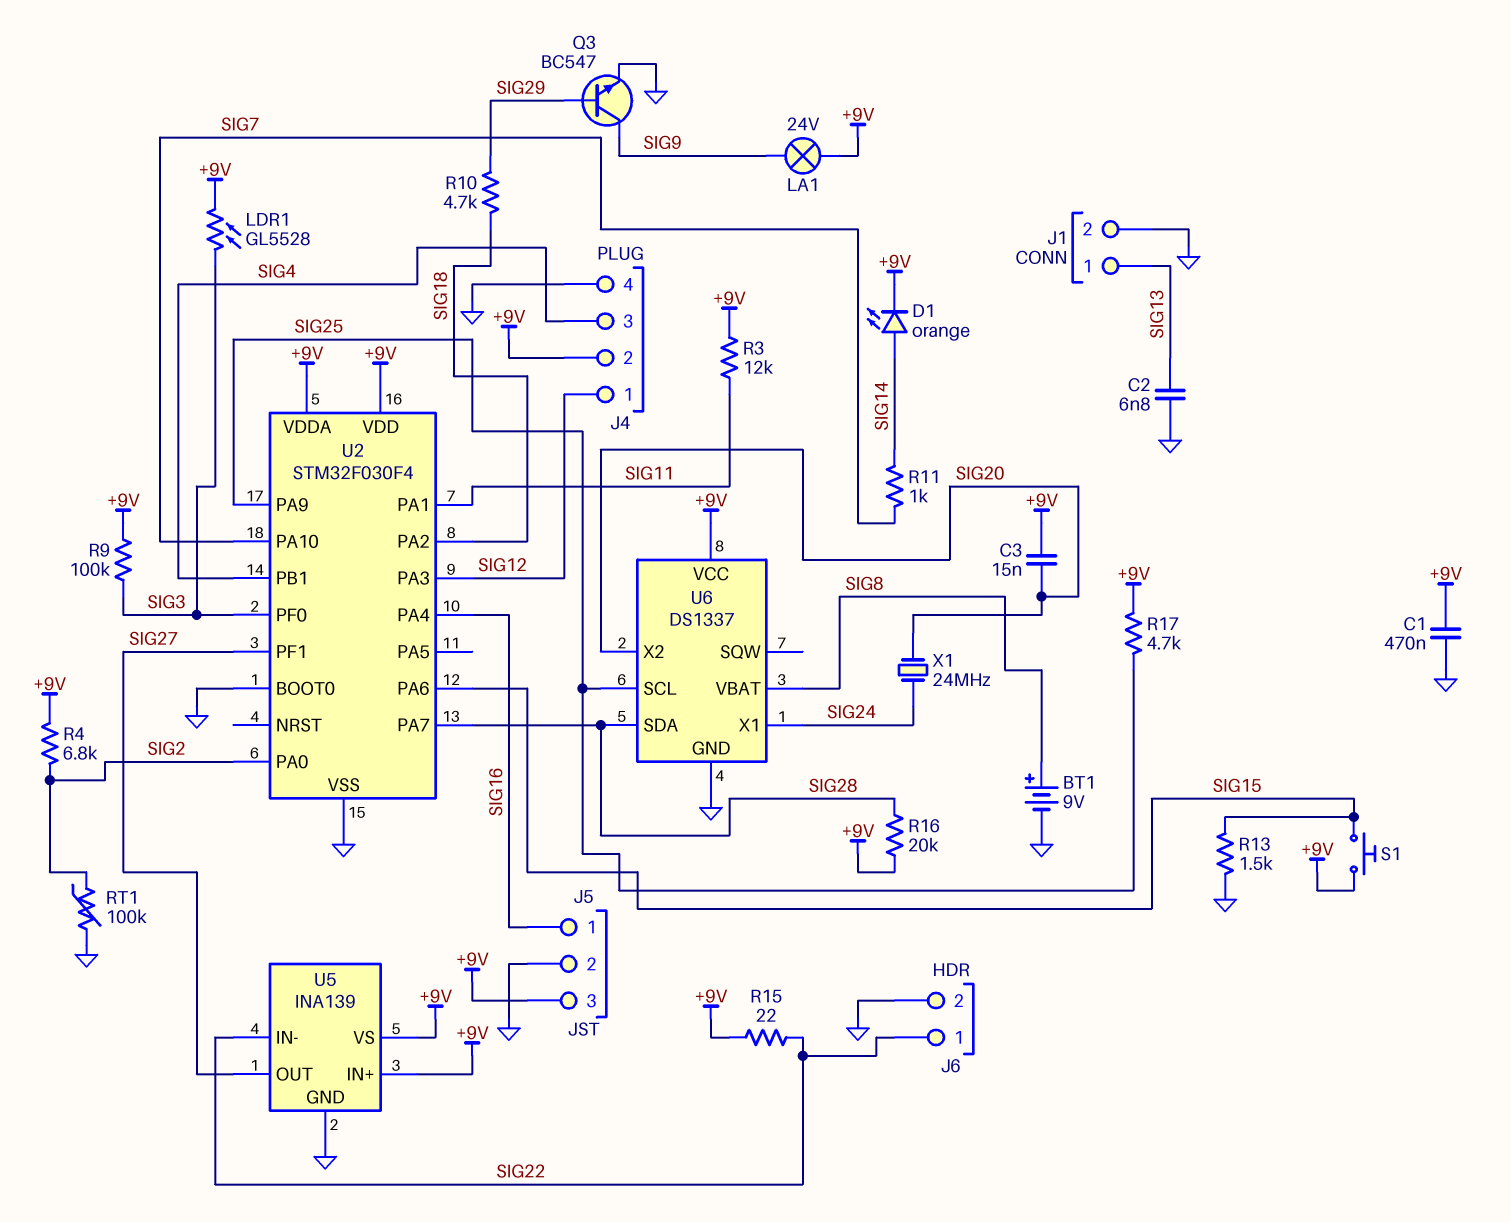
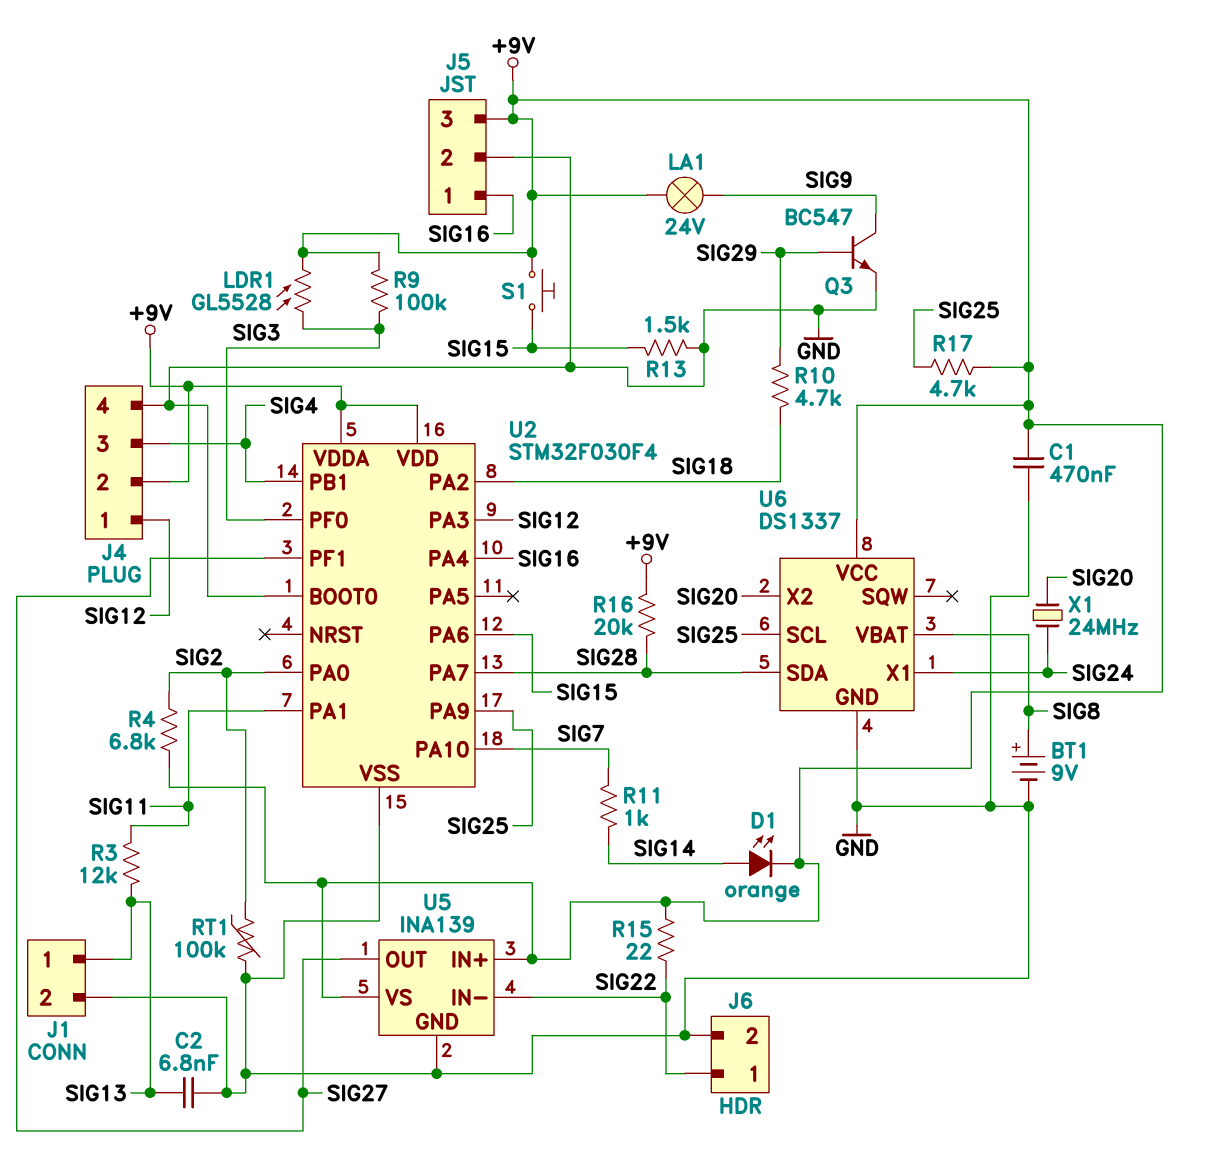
C3: 15nF (+9V, SIG20) -> none
R3: 12k (+9V, SIG11) -> 12k (SIG11, SIG13)

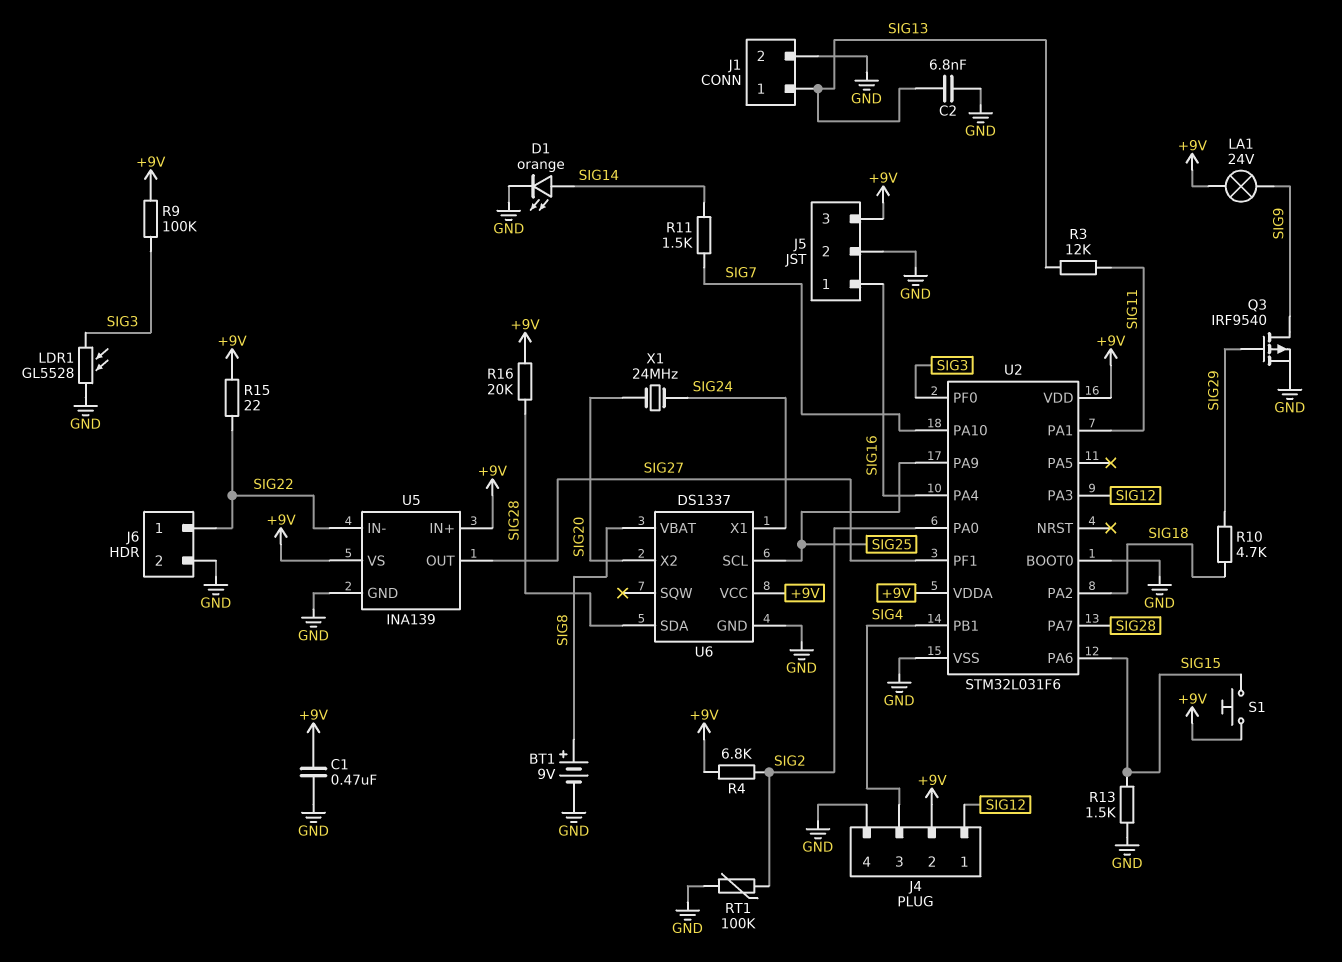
D1: LED orange (A SIG14, K +9V) -> LED orange (A SIG14, K GND)
LDR1: GL5528 (+9V, SIG3) -> GL5528 (GND, SIG3)
Q3: NPN BC547 (B SIG29, C SIG9, E GND) -> PMOS IRF9540 (G SIG29, D SIG9, S GND)
R11: 1k (SIG7, SIG14) -> 1.5k (SIG7, SIG14)
R17: 4.7k (+9V, SIG25) -> none
U2: STM32F030F4 -> STM32L031F6

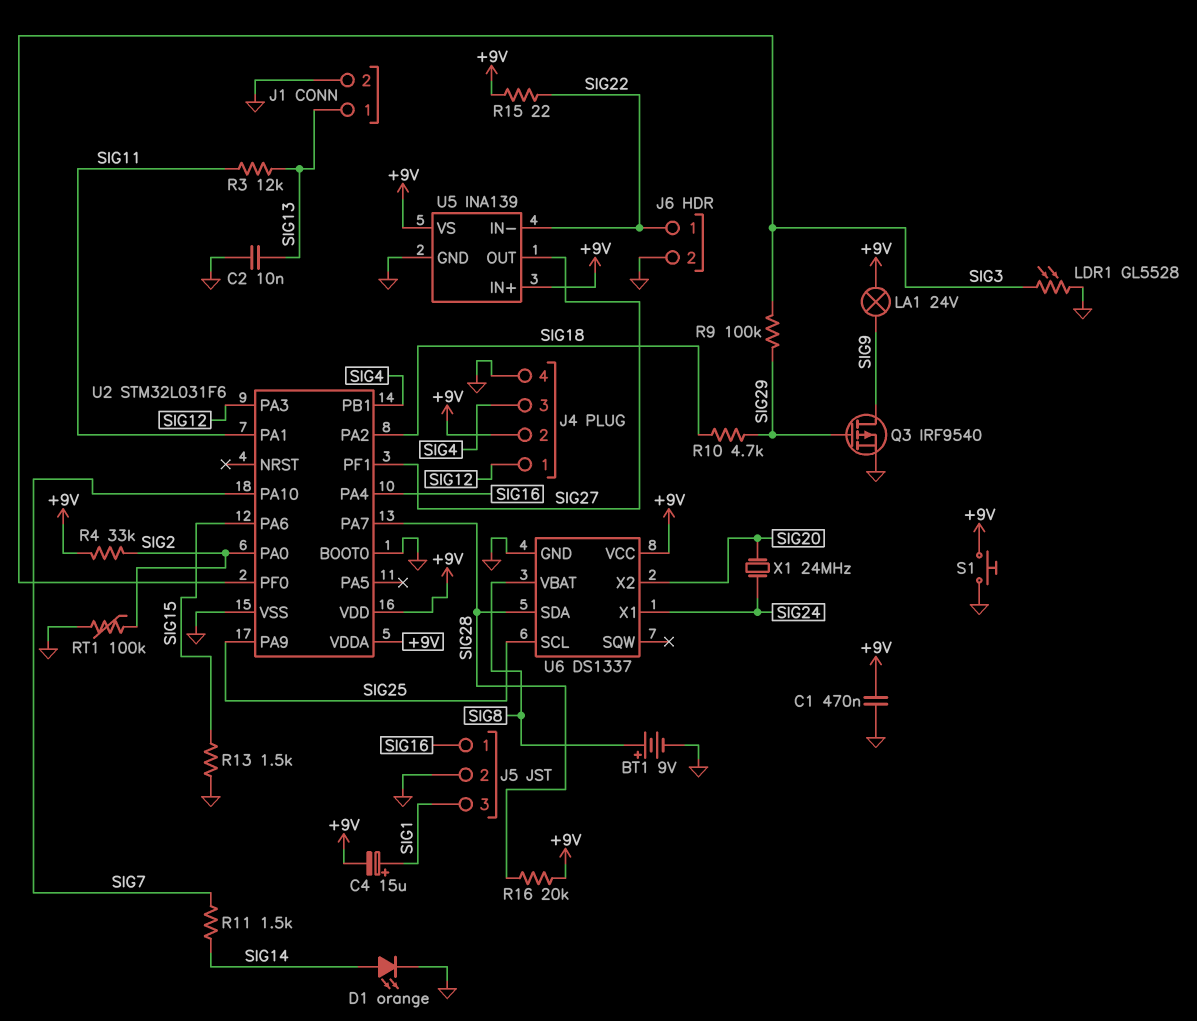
C2: 6.8nF (GND, SIG13) -> 10nF (GND, SIG13)
C4: none -> 15uF (plus SIG1, minus +9V)
J5 pin 3: +9V -> SIG1
R4: 6.8k (+9V, SIG2) -> 33k (+9V, SIG2)
R9: 100k (+9V, SIG3) -> 100k (SIG3, SIG29)
S1: button (+9V, SIG15) -> button (+9V, GND)

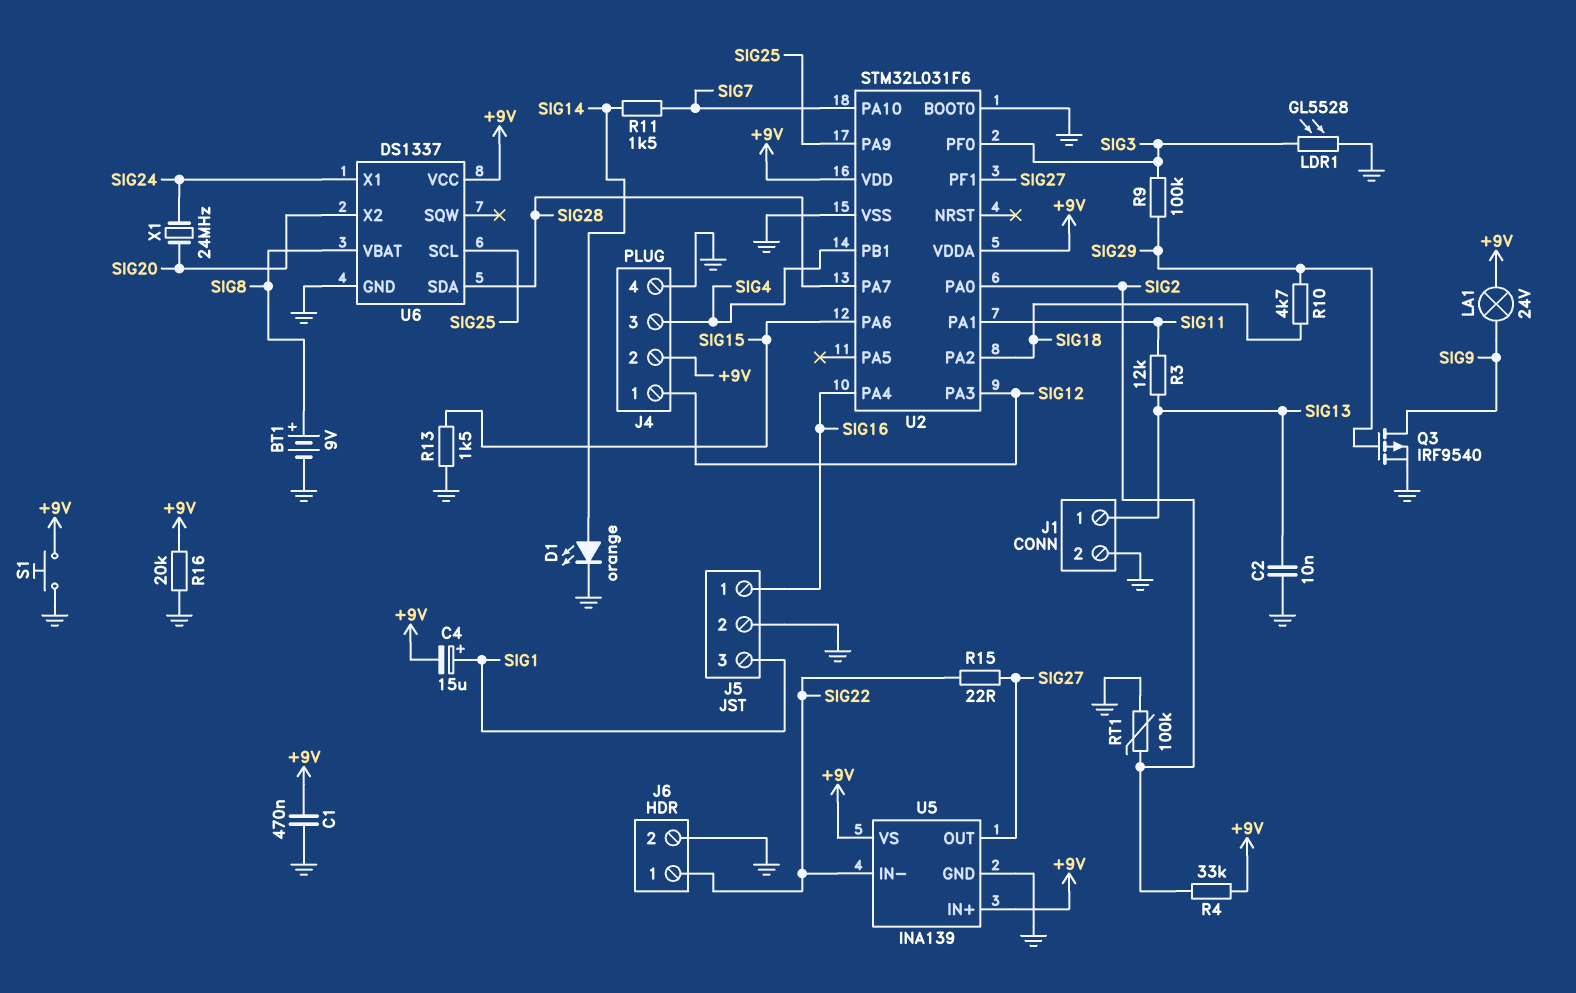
R15: 22 (+9V, SIG22) -> 22 (SIG22, SIG27)
R16: 20k (+9V, SIG28) -> 20k (+9V, GND)

